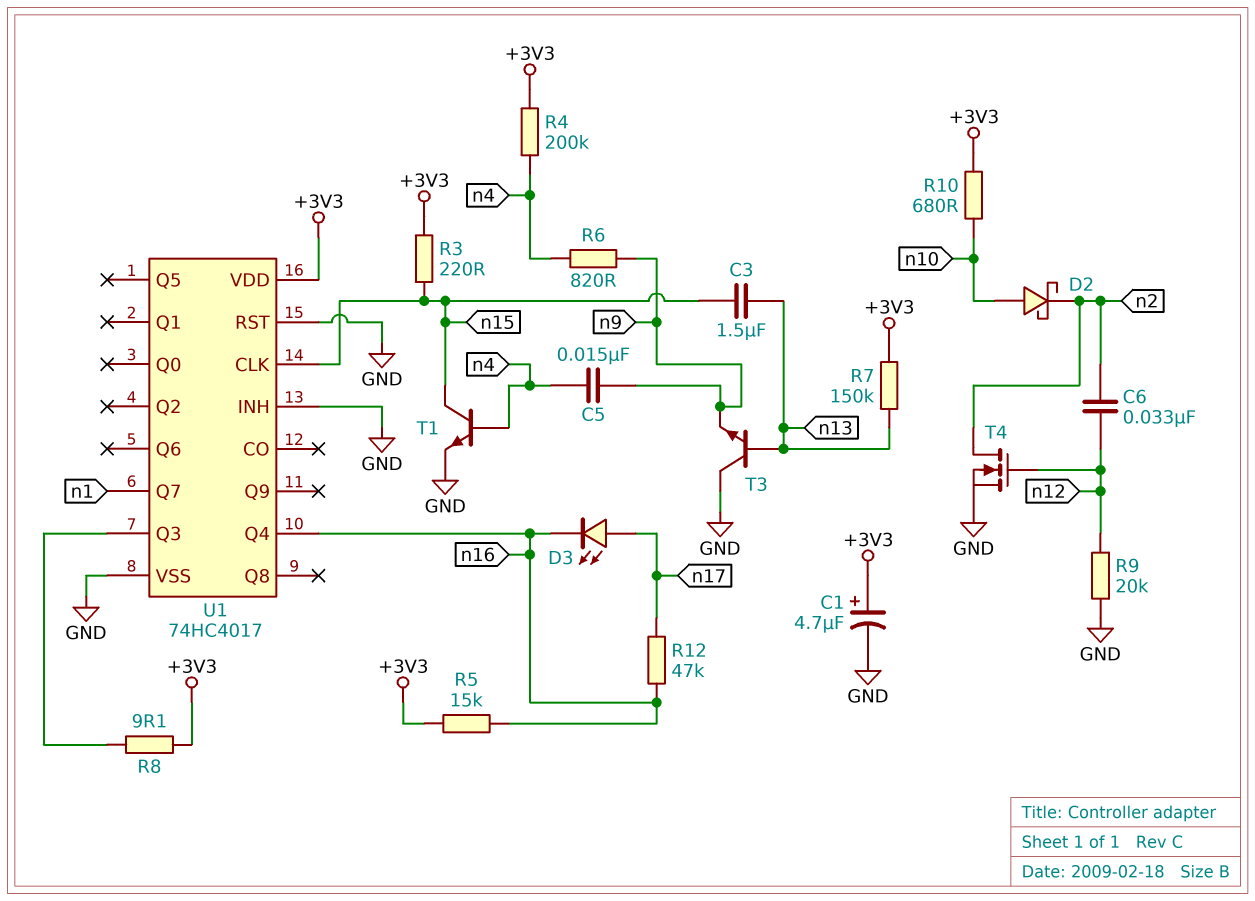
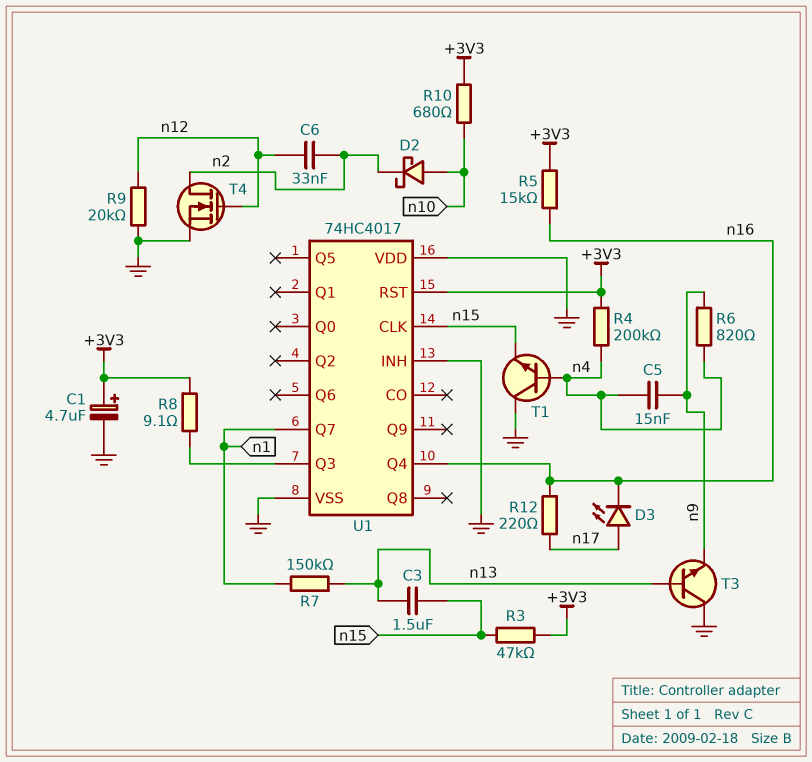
R3: 220 (+3V3, n15) -> 47k (+3V3, n15)
R7: 150k (+3V3, n13) -> 150k (n1, n13)
R12: 47k (n16, n17) -> 220 (n16, n17)
T1: NPN (B n4, C n15, E GND) -> NPN (B n4, C GND, E n15)
U1 pin RST: GND -> +3V3
U1 pin VDD: +3V3 -> GND

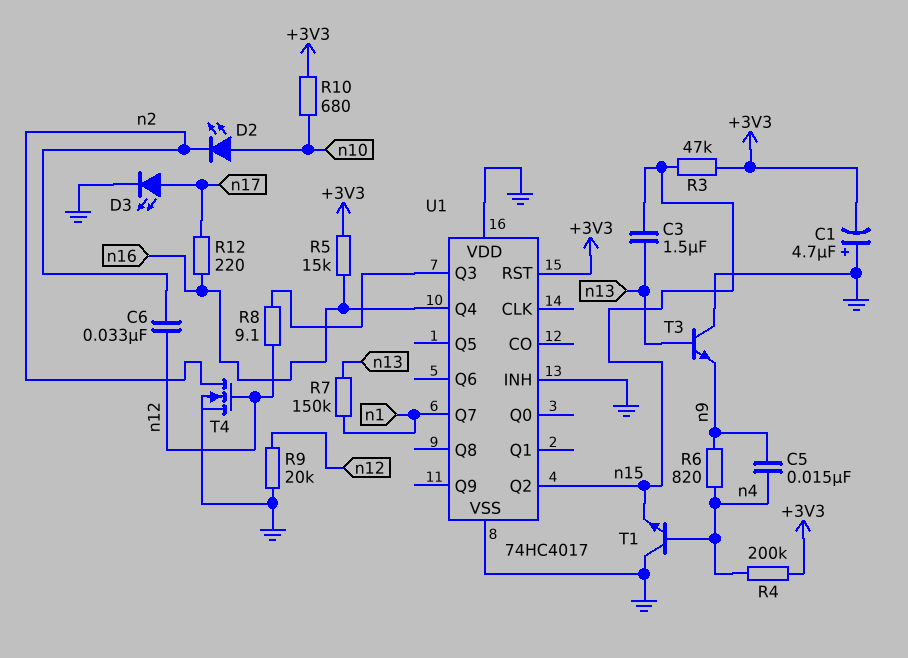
C1: 4.7uF (plus +3V3, minus GND) -> 4.7uF (plus GND, minus +3V3)
D2: schottky (A n10, K n2) -> LED (A n10, K n2)
D3: LED (A n17, K n16) -> LED (A n17, K GND)
R8: 9.1 (+3V3, U1/Q3) -> 9.1 (U1/Q3, n12)
U1 pin CLK: n15 -> none
U1 pin Q2: none -> n15

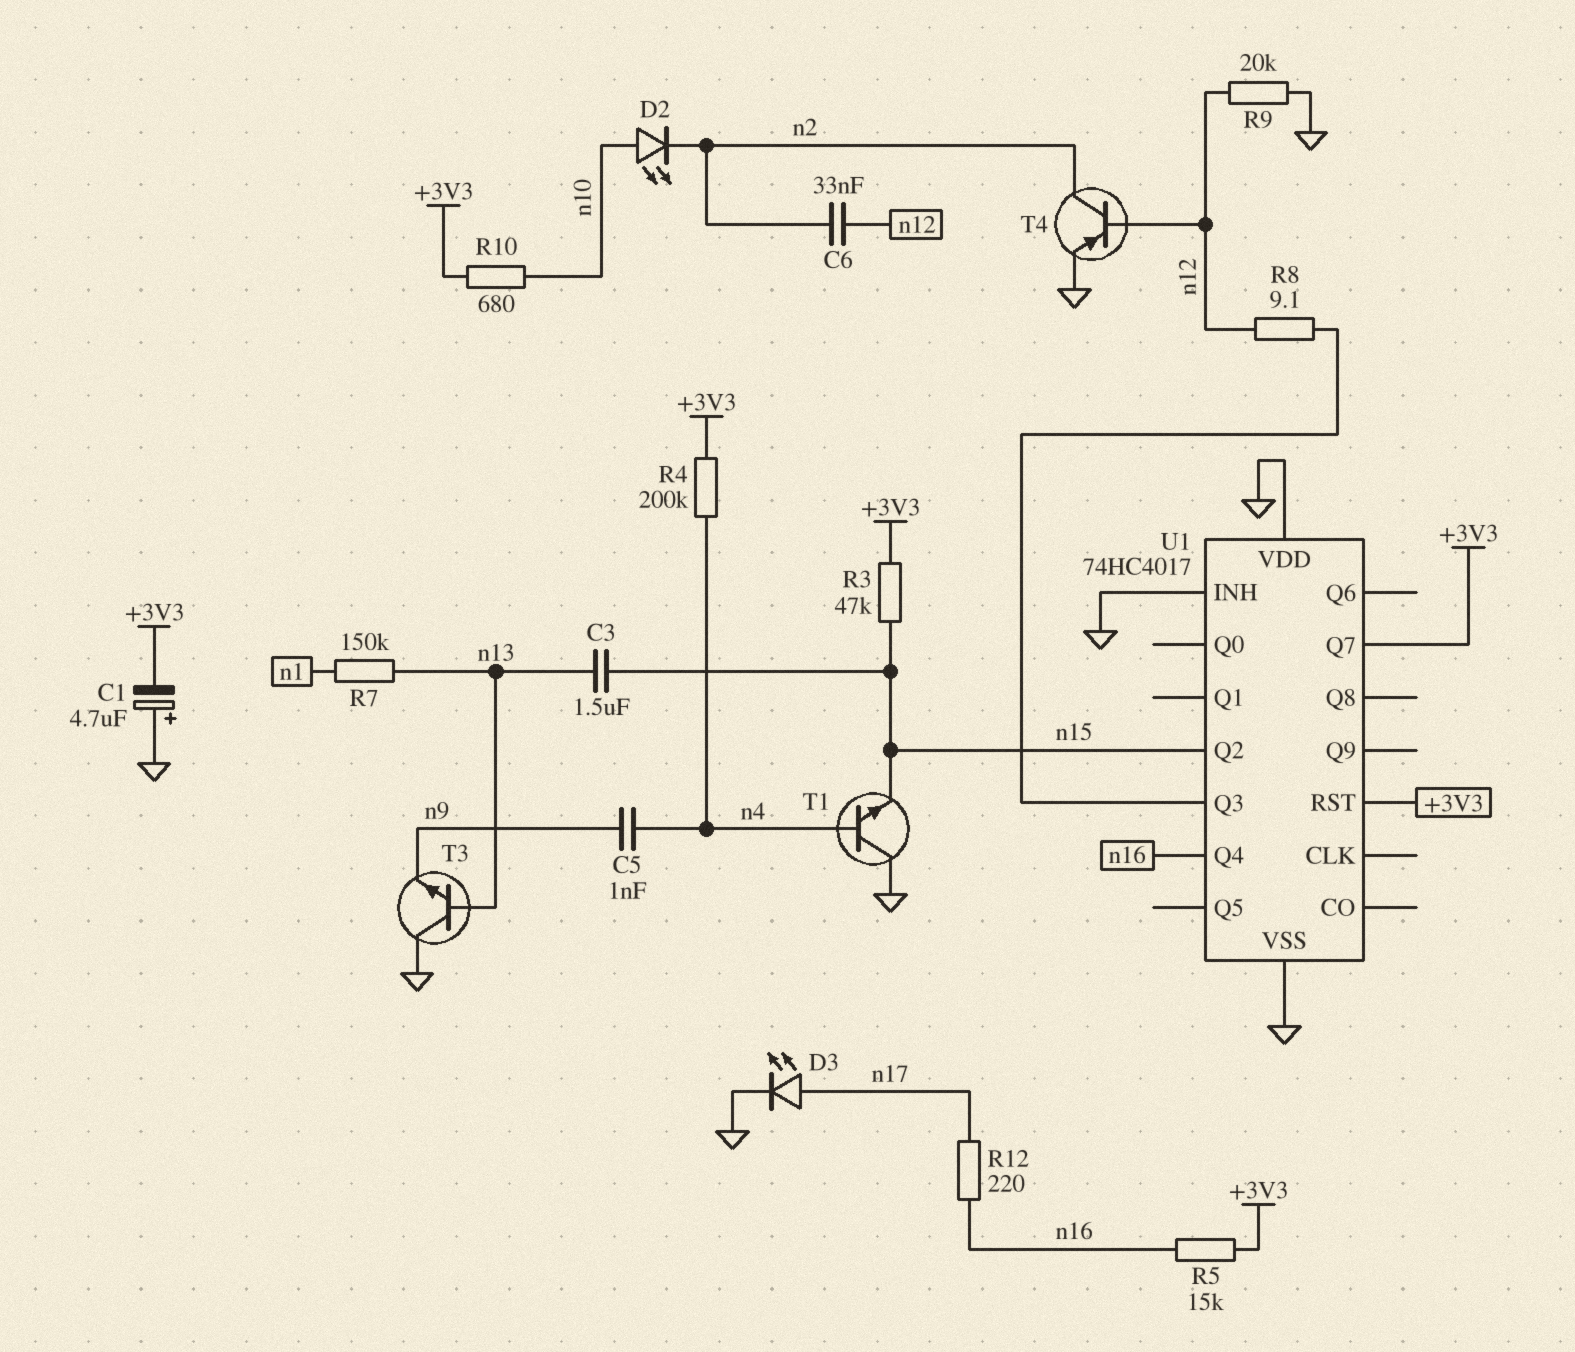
C5: 15nF (n4, n9) -> 1nF (n4, n9)
R6: 820 (n4, n9) -> none
T4: NMOS (G n12, D n2, S GND) -> PNP (B n12, C n2, E GND)
U1 pin Q7: n1 -> +3V3

